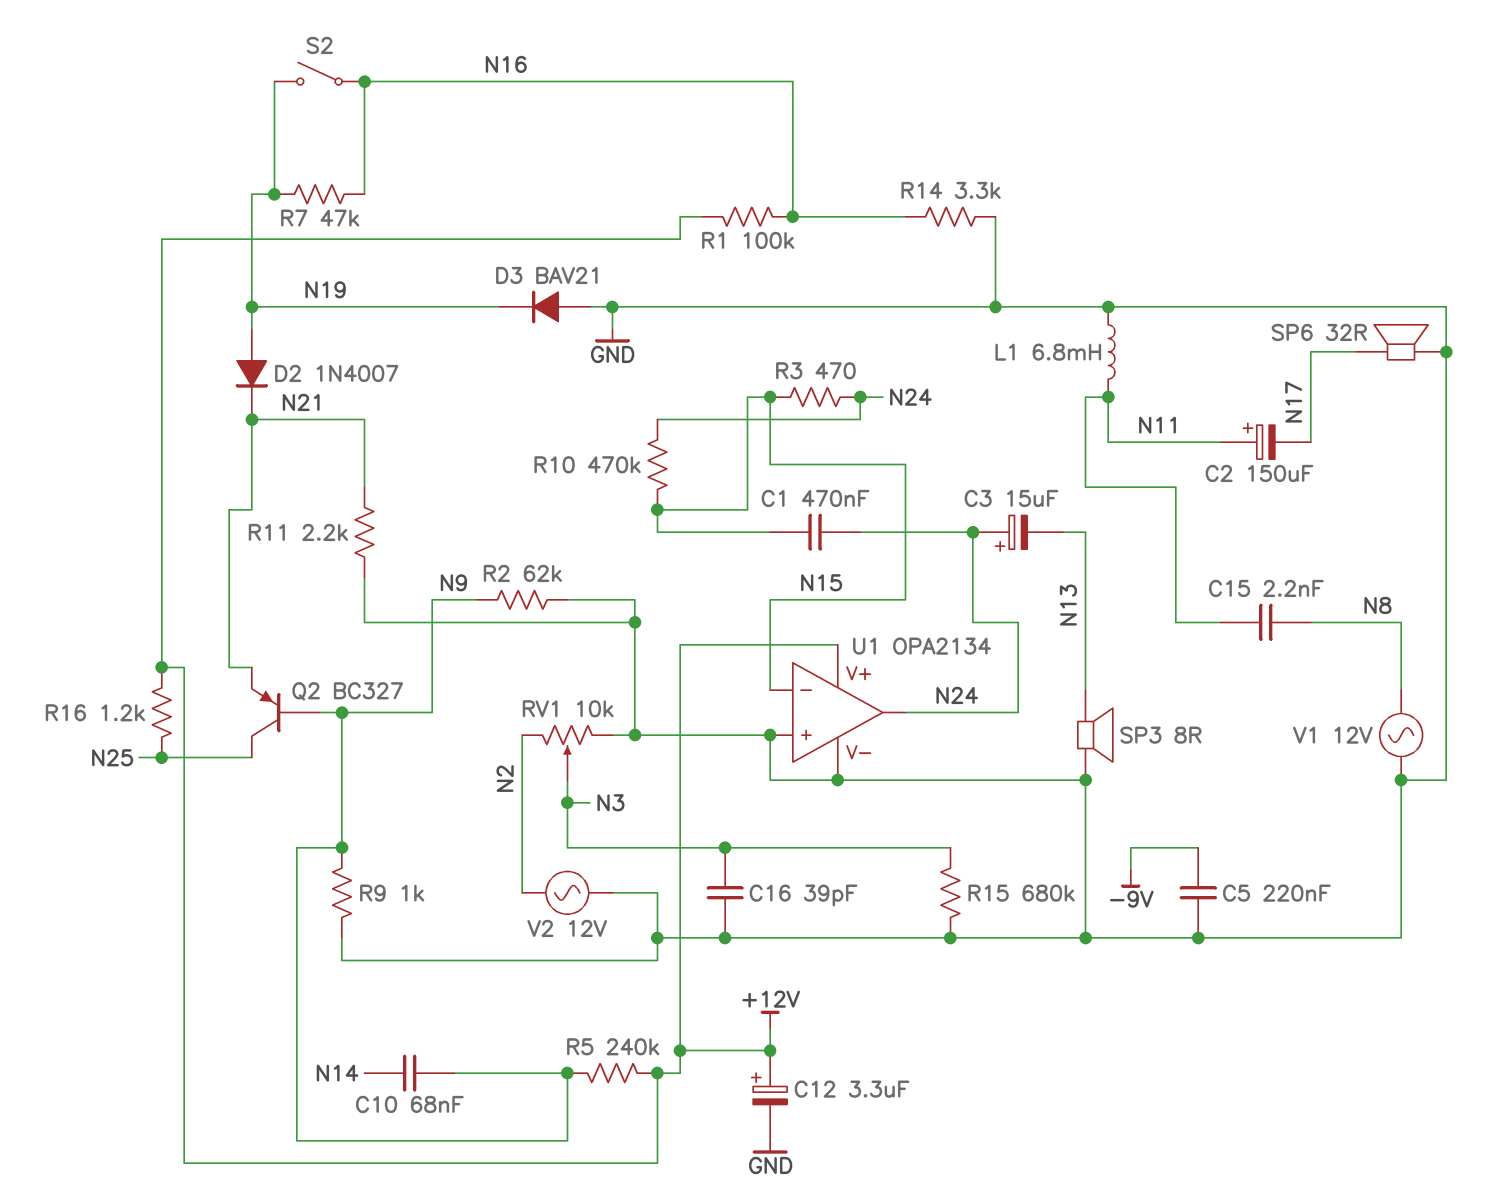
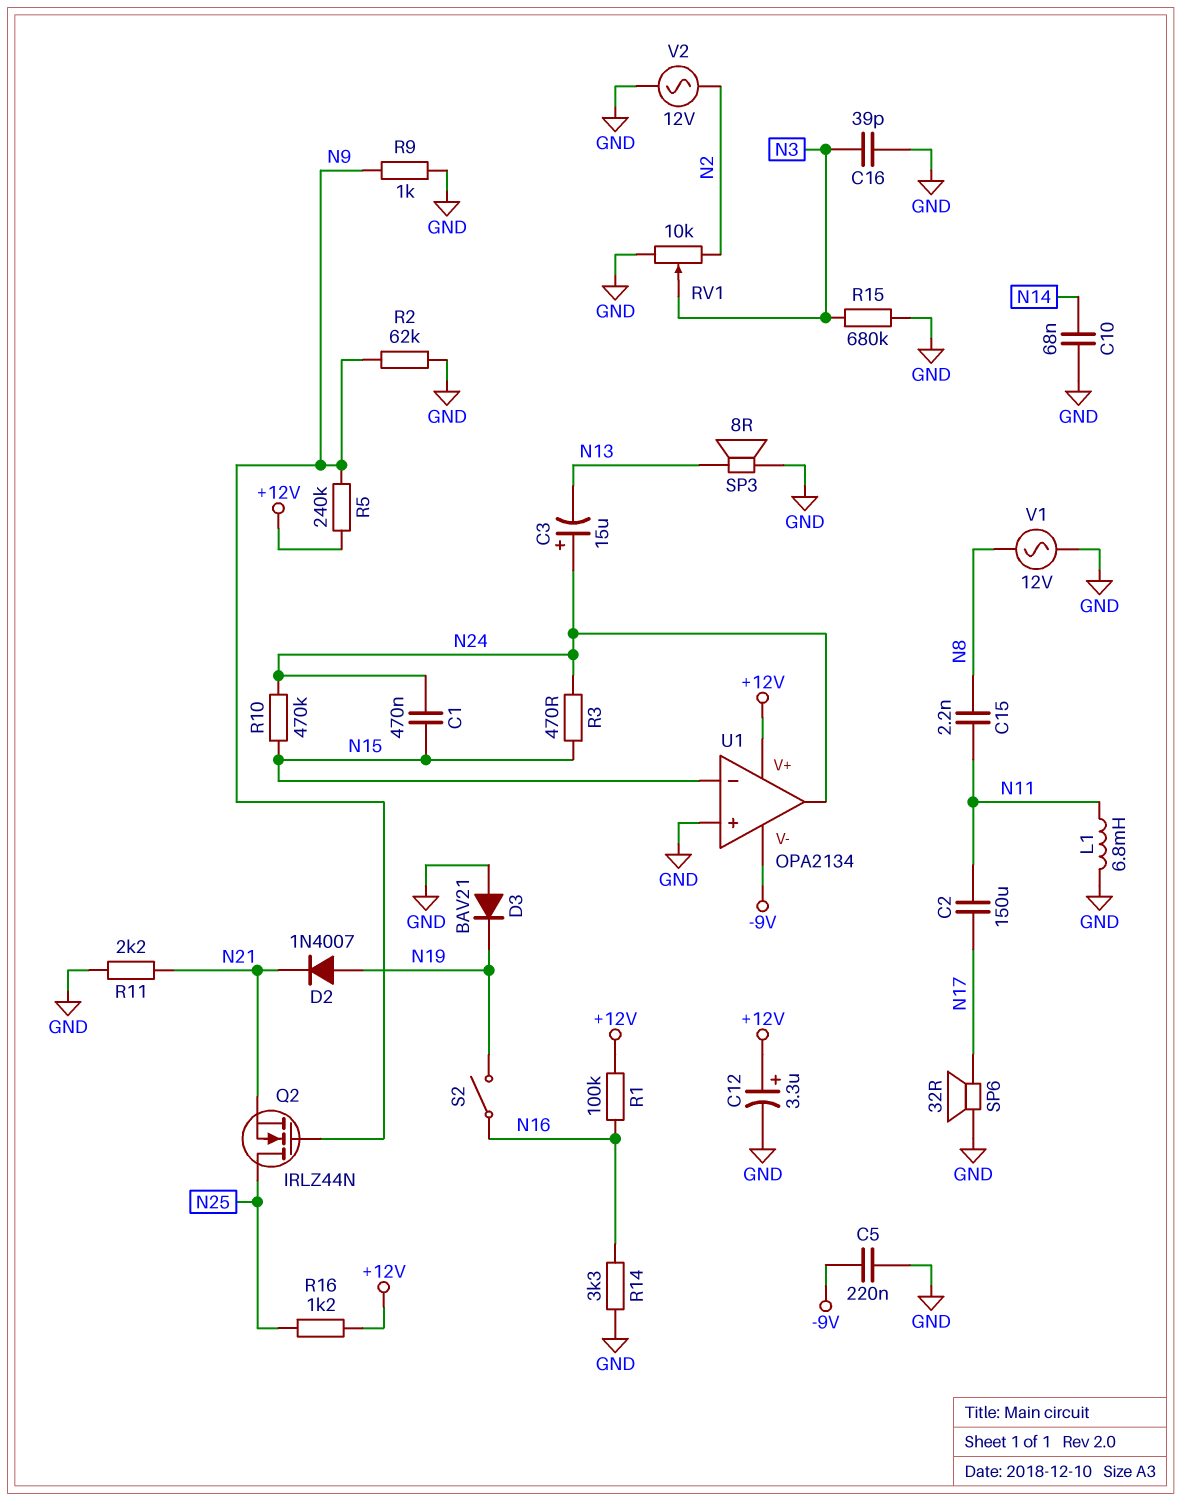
C2: 150uF (plus N11, minus N17) -> 150uF (N11, N17)
C10: 68nF (N9, N14) -> 68nF (GND, N14)
Q2: PNP BC327 (B N9, C N25, E N21) -> NMOS IRLZ44N (G N9, D N25, S N21)
R7: 47k (N16, N19) -> none
U1 pin V-: GND -> -9V

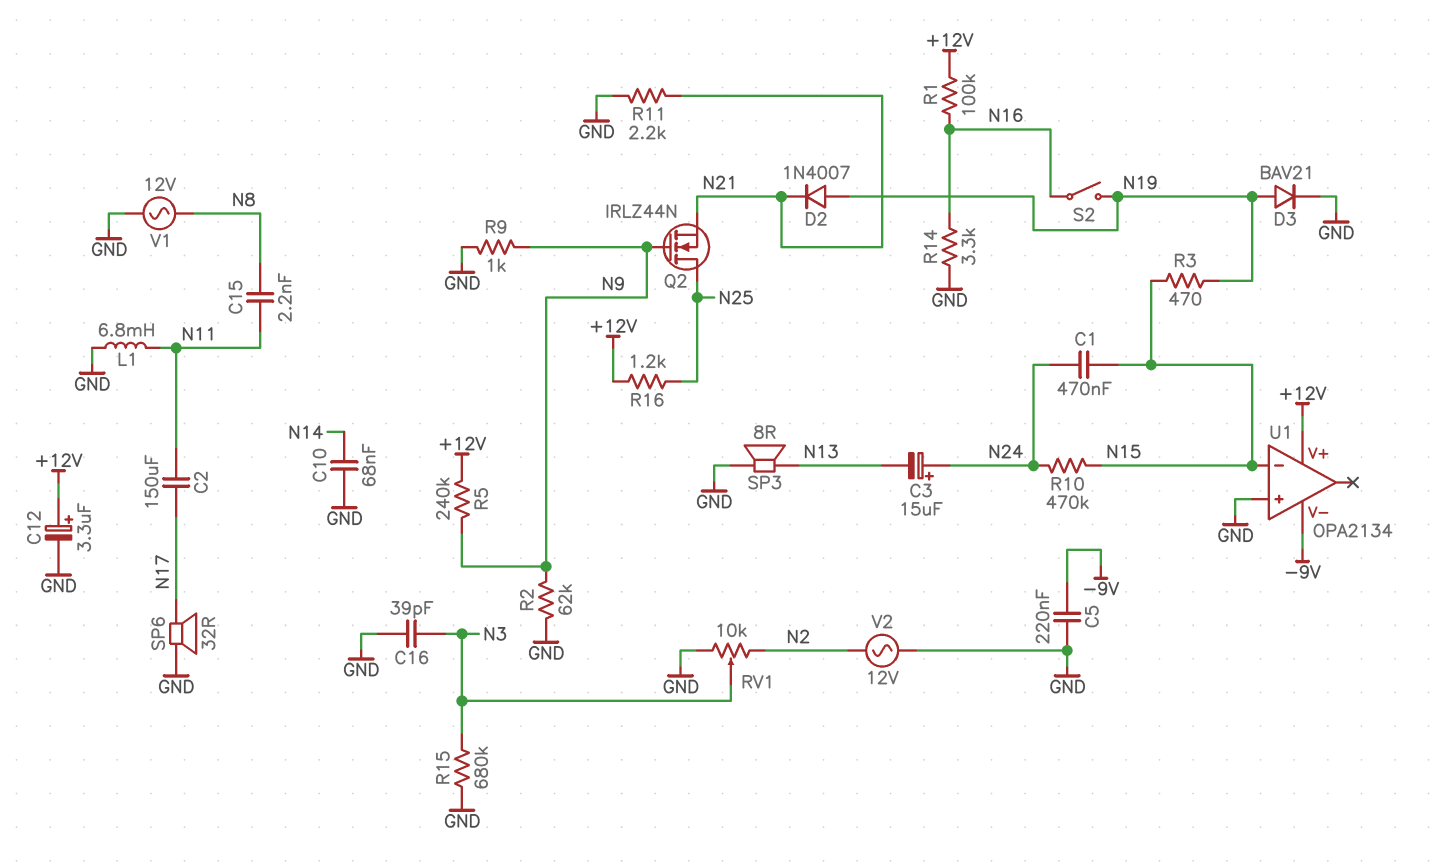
D3: diode BAV21 (A GND, K N19) -> diode BAV21 (A N19, K GND)
R3: 470 (N15, N24) -> 470 (N15, N19)
U1 pin out: N24 -> none

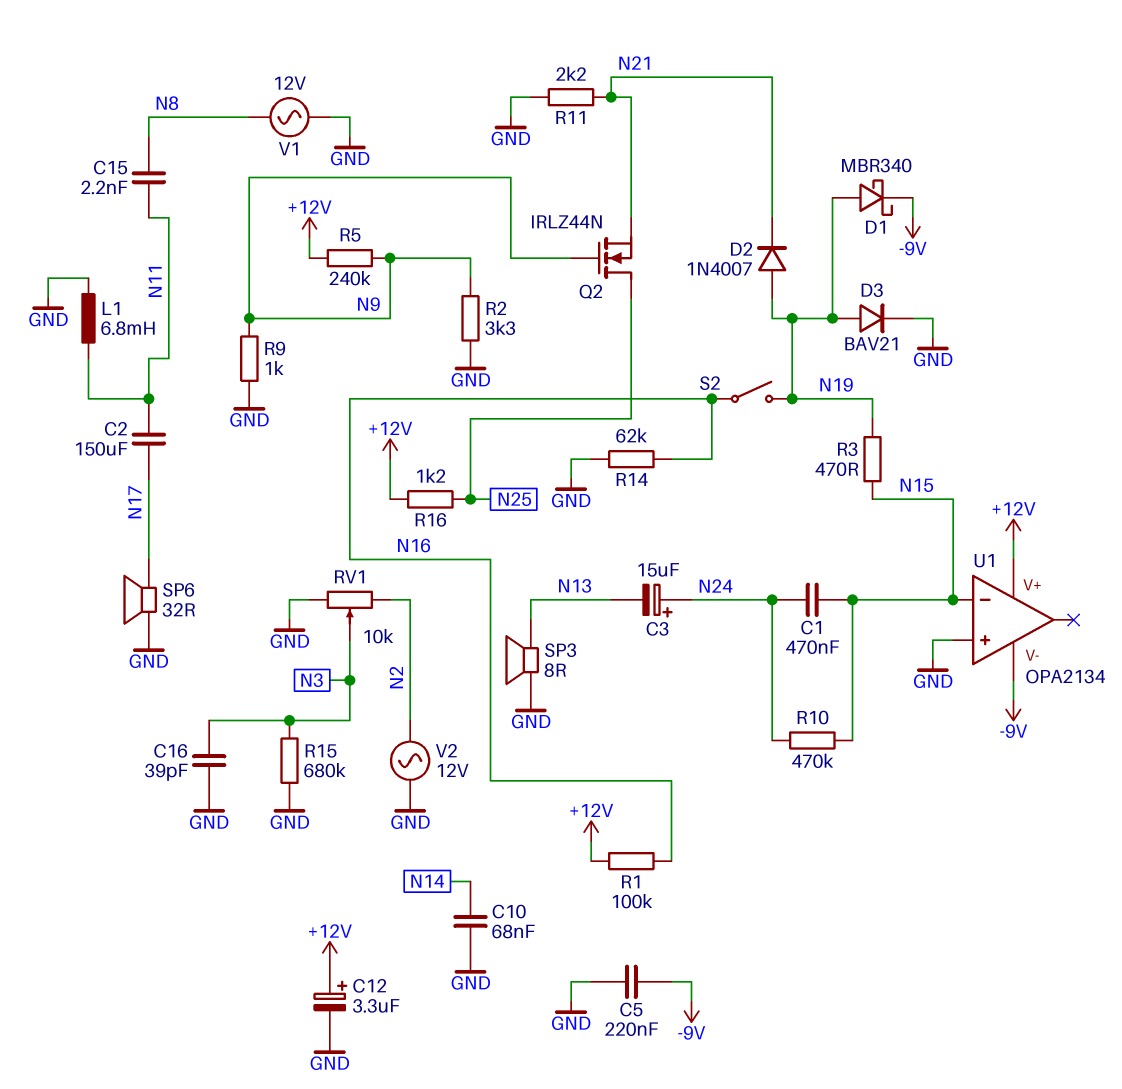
D1: none -> schottky MBR340 (A N19, K -9V)
R2: 62k (GND, N9) -> 3.3k (GND, N9)
R14: 3.3k (GND, N16) -> 62k (GND, N16)

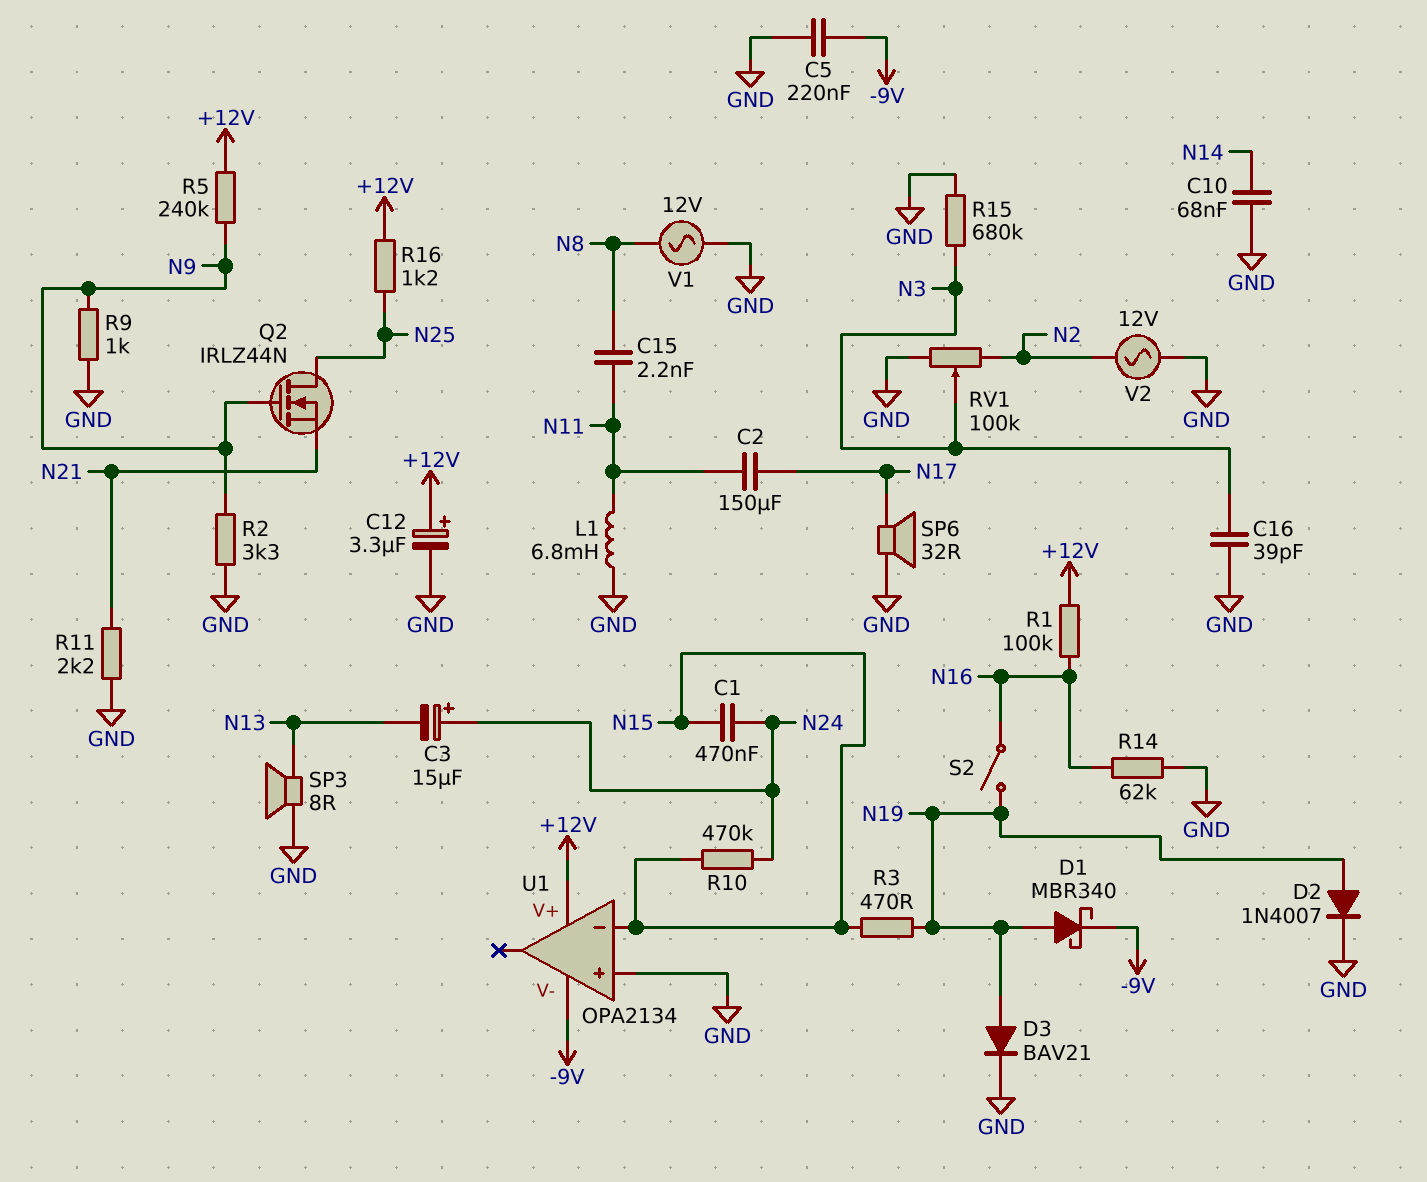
D2: diode 1N4007 (A N19, K N21) -> diode 1N4007 (A N19, K GND)
RV1: 10k (GND, N2, wiper N3) -> 100k (GND, N2, wiper N3)

